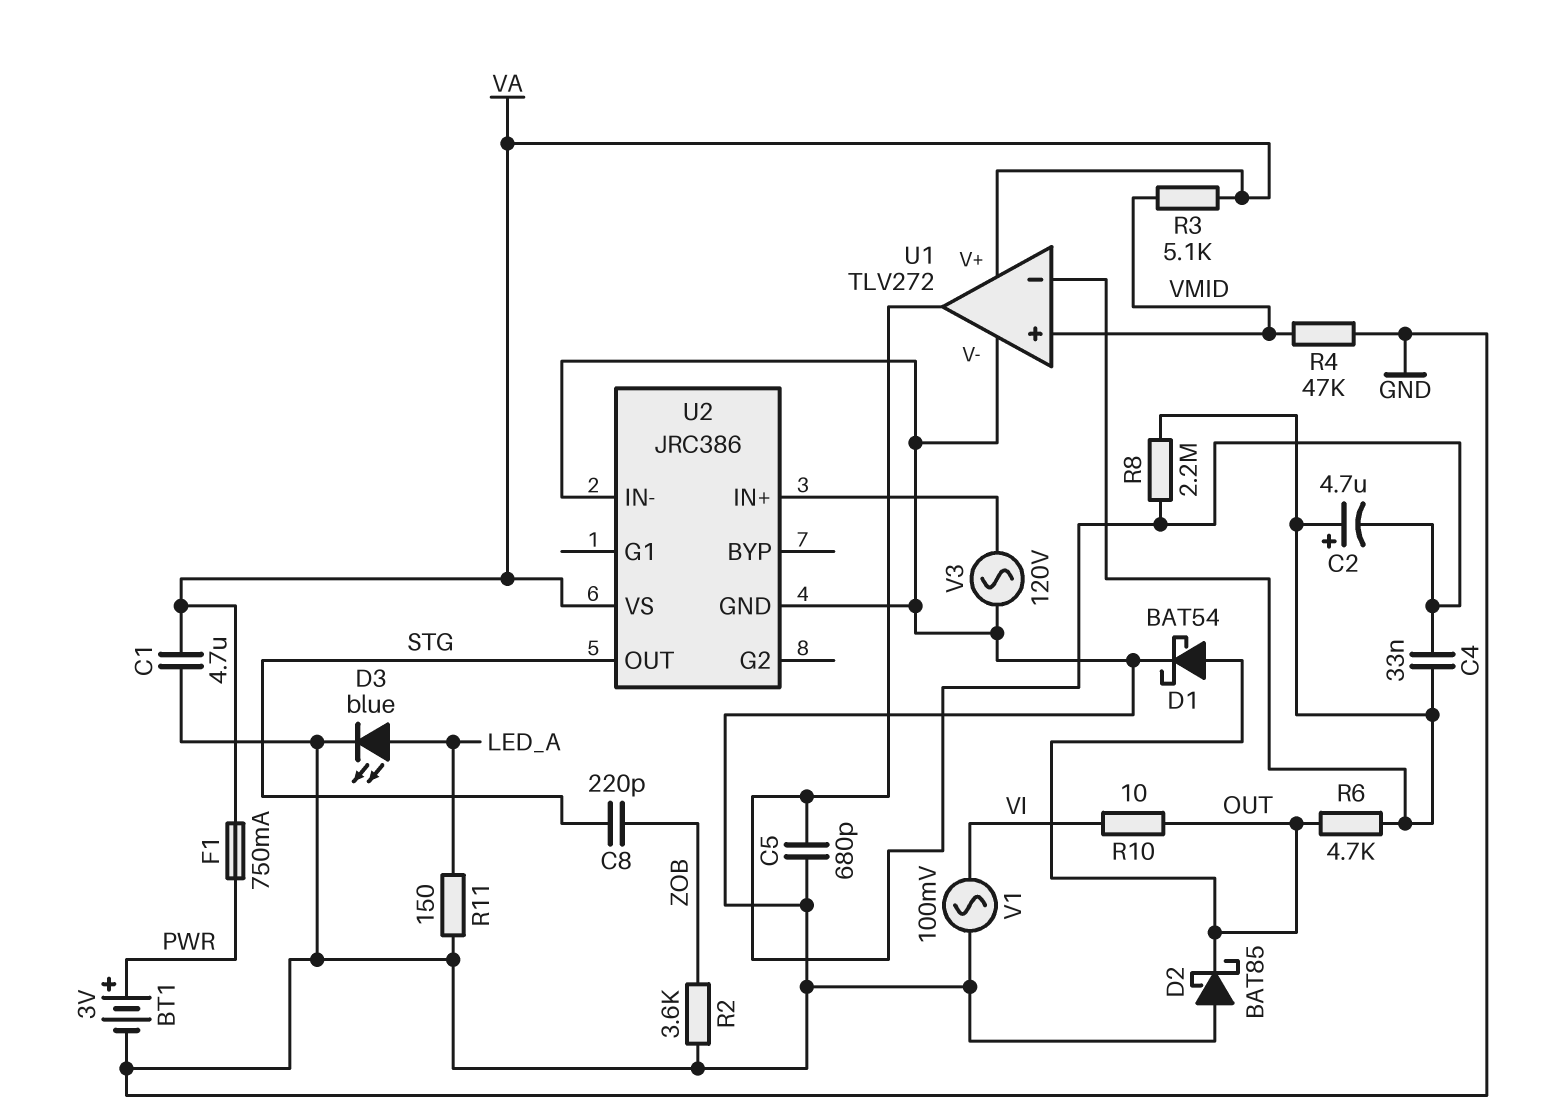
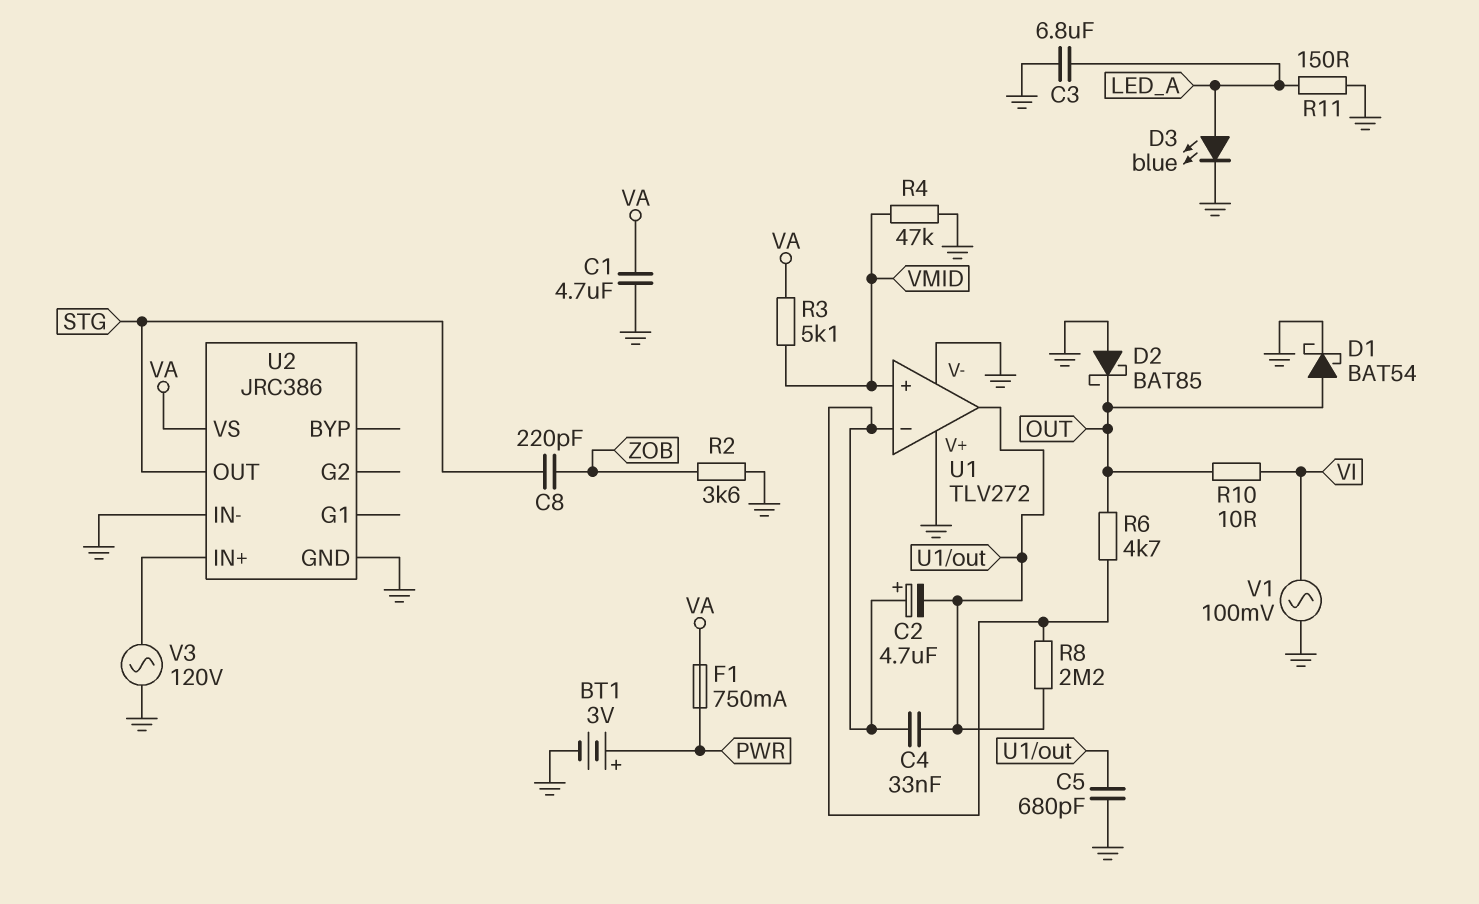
C3: none -> 6.8uF (GND, LED_A)
U1 pin V+: VA -> GND

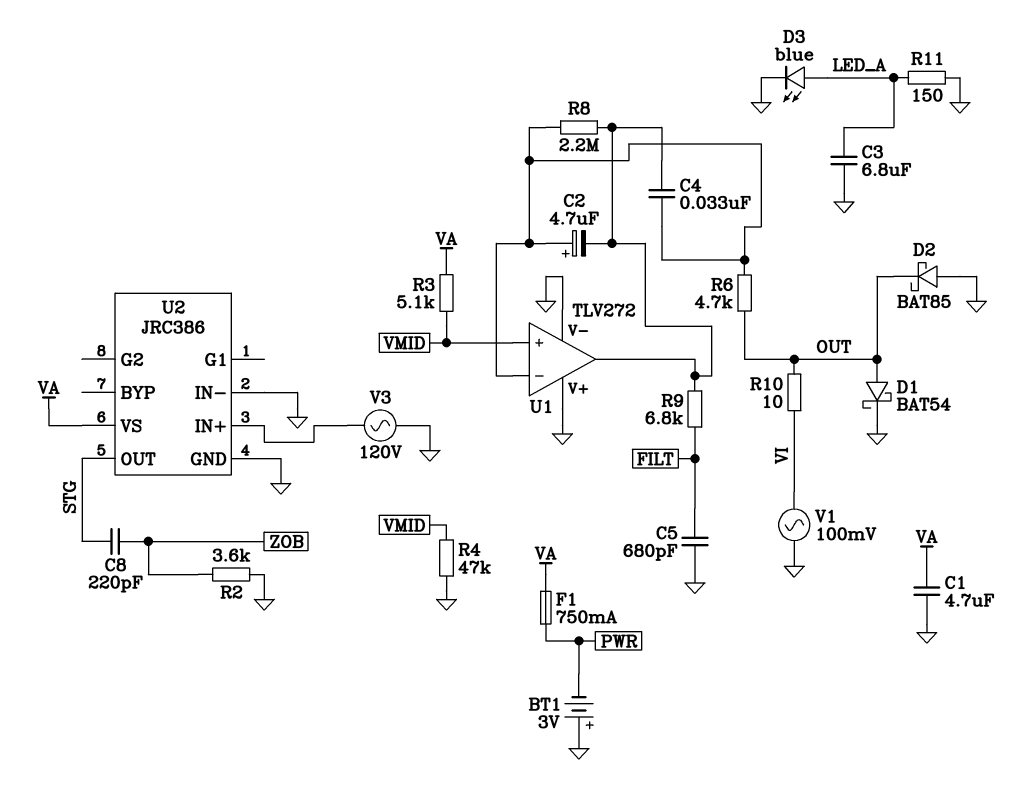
BT1: 3V (plus PWR, minus GND) -> 3V (plus GND, minus PWR)
C5: 680pF (GND, U1/out) -> 680pF (FILT, GND)
R9: none -> 6.8k (FILT, U1/out)

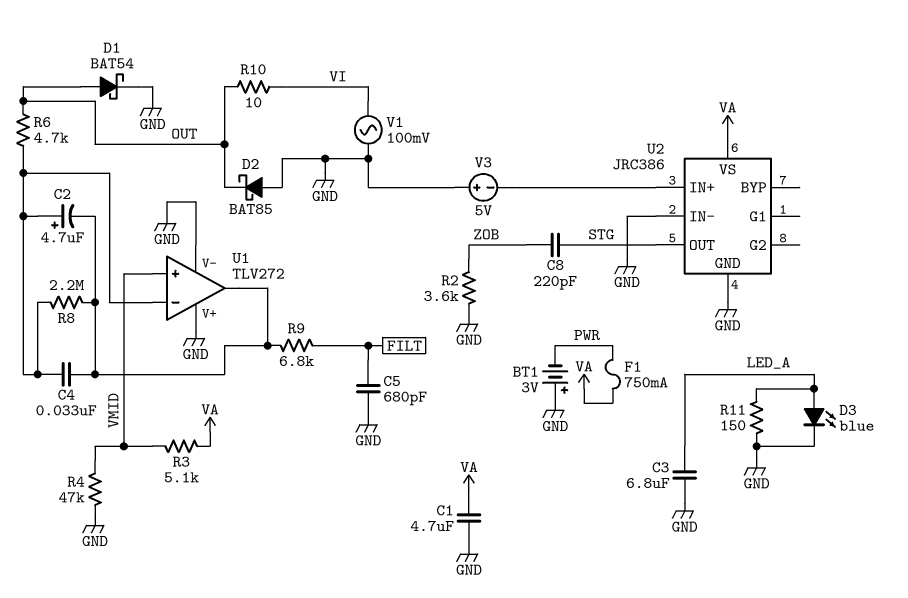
V3: AC 120V (GND, U2/IN+) -> 5V (plus GND, minus U2/IN+)

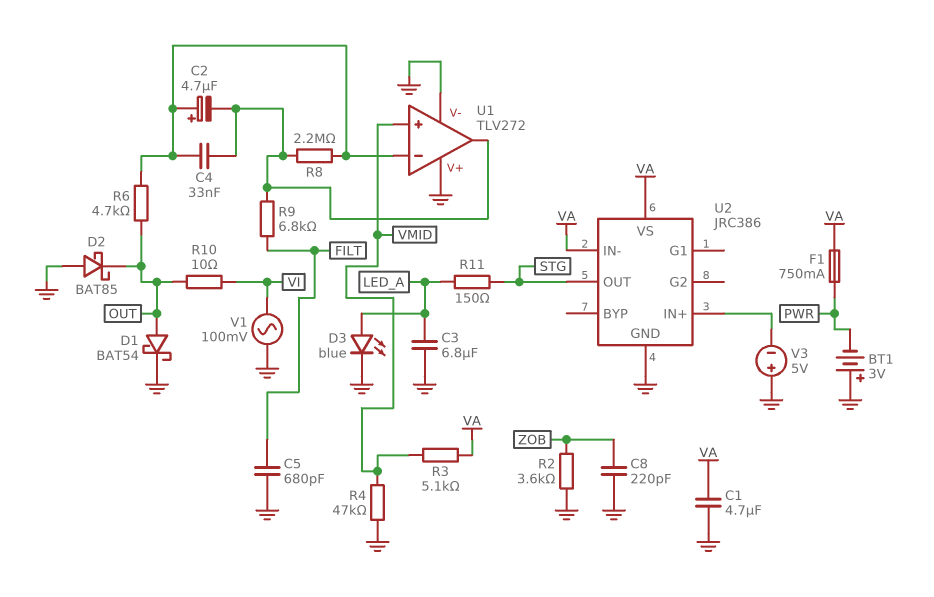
C8: 220pF (STG, ZOB) -> 220pF (GND, ZOB)
R11: 150 (GND, LED_A) -> 150 (LED_A, STG)
U2 pin IN-: GND -> VA

